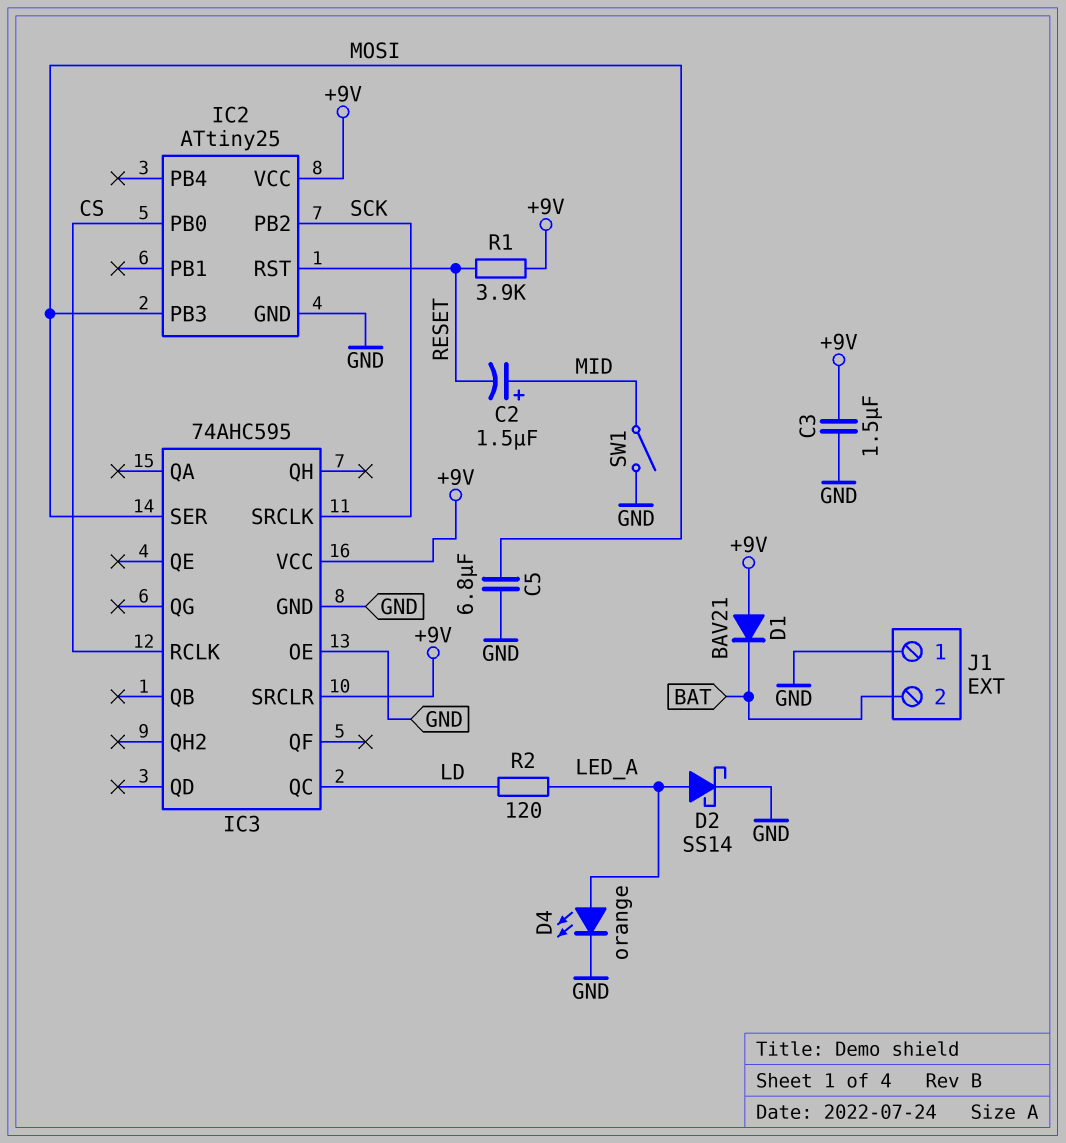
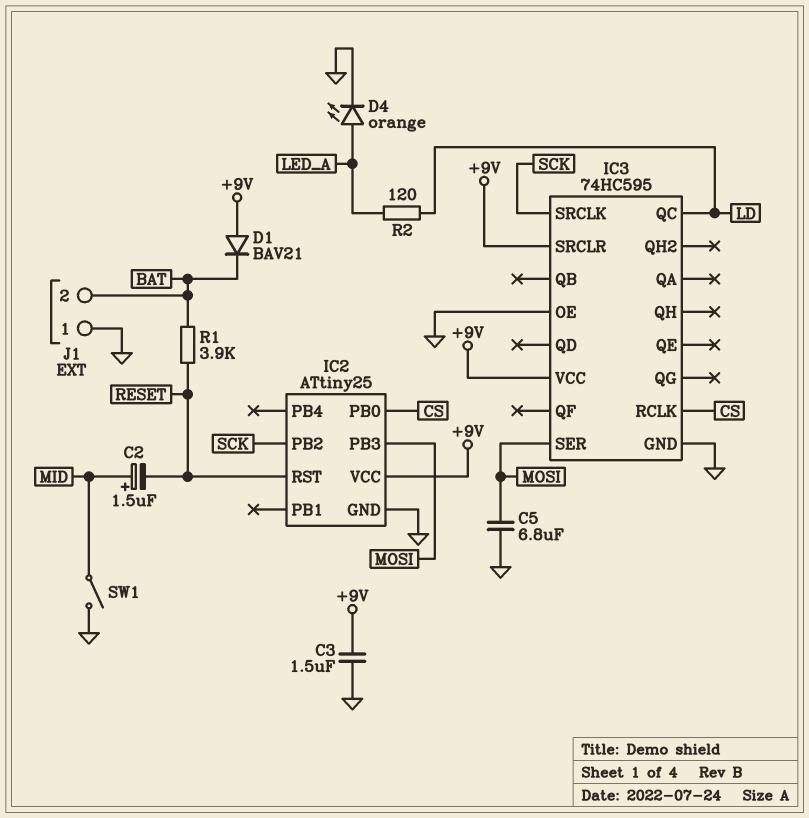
D2: schottky SS14 (A LED_A, K GND) -> none
IC3: 74AHC595 -> 74HC595
R1: 3.9k (+9V, RESET) -> 3.9k (BAT, RESET)

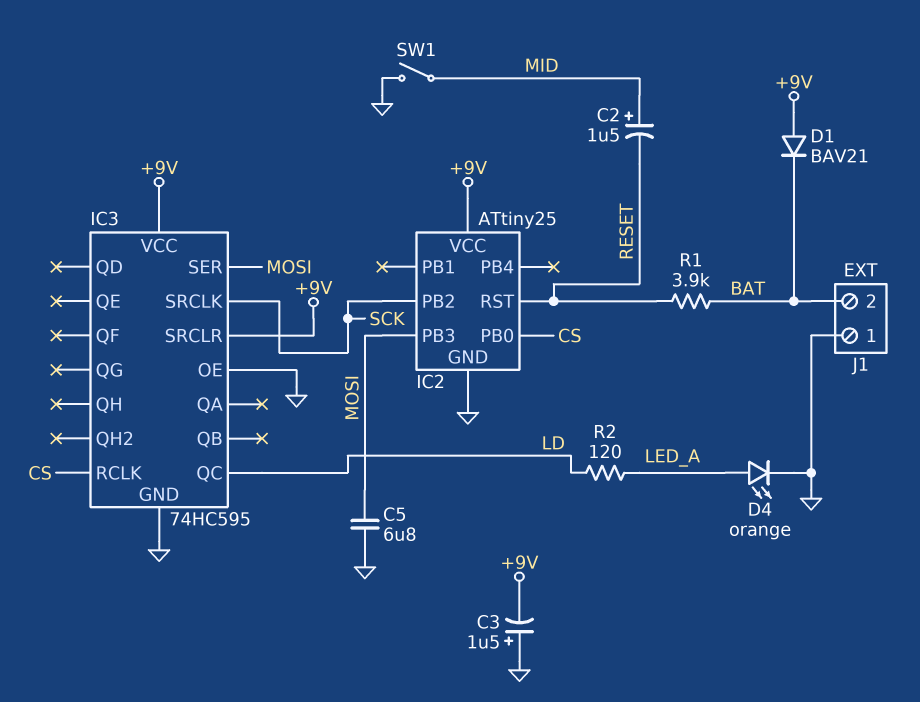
C3: 1.5uF (+9V, GND) -> 1.5uF (plus GND, minus +9V)

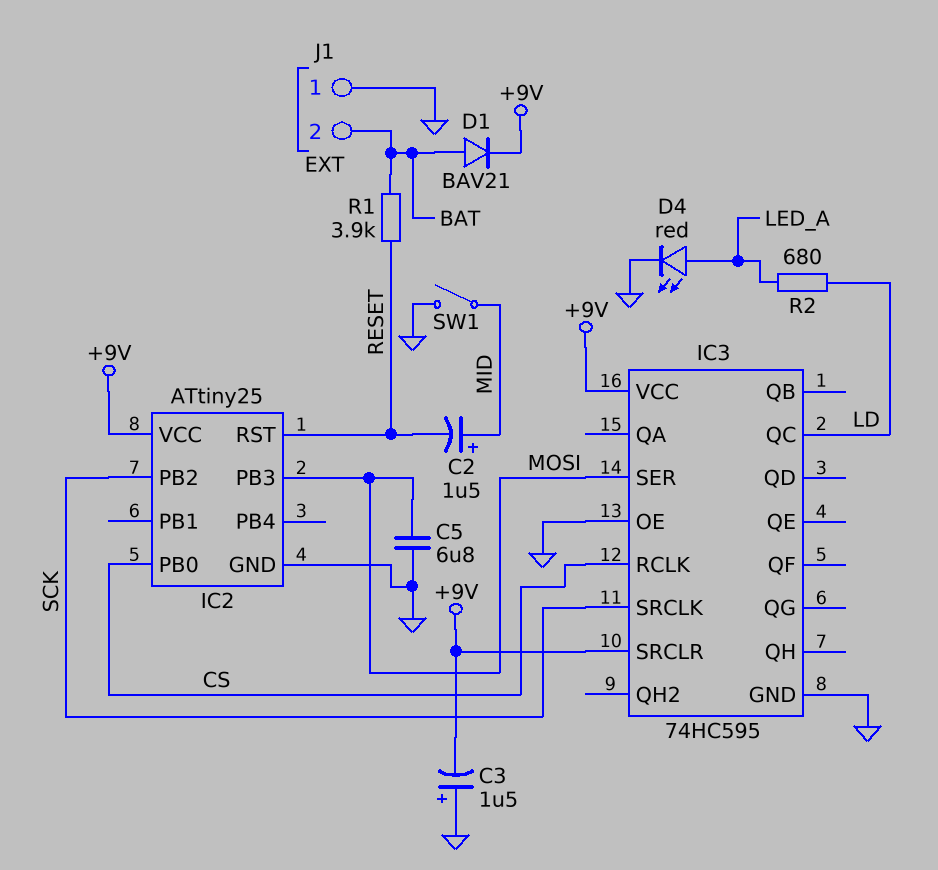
D1: diode BAV21 (A +9V, K BAT) -> diode BAV21 (A BAT, K +9V)
D4: LED orange (A LED_A, K GND) -> LED red (A LED_A, K GND)
R2: 120 (LD, LED_A) -> 680 (LD, LED_A)

